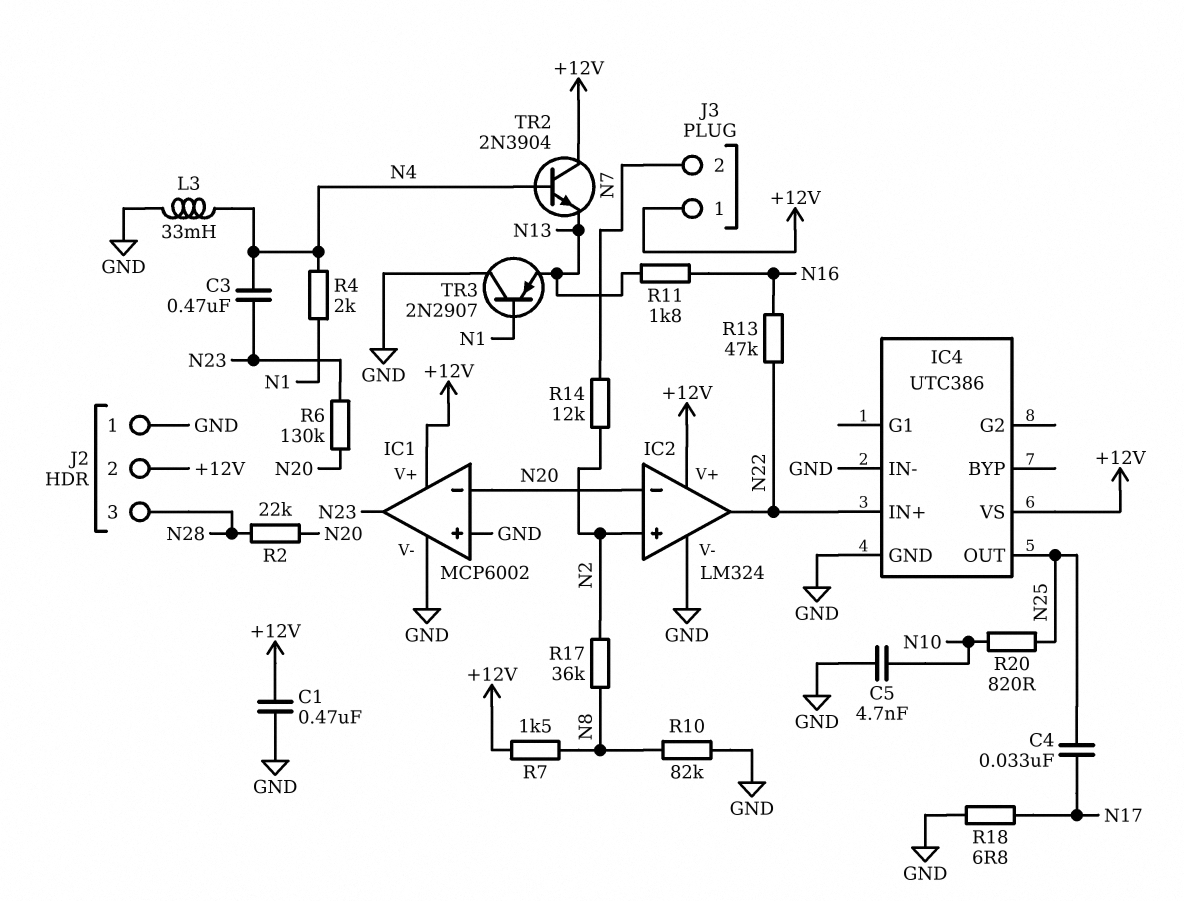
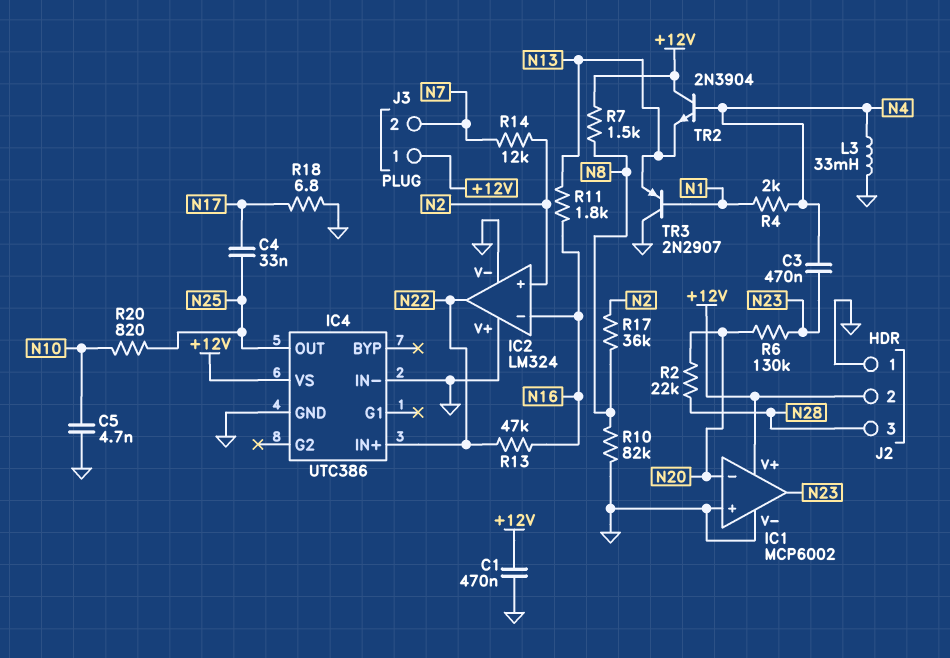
IC2 pin V+: +12V -> GND
IC2 pin in-: N20 -> N16

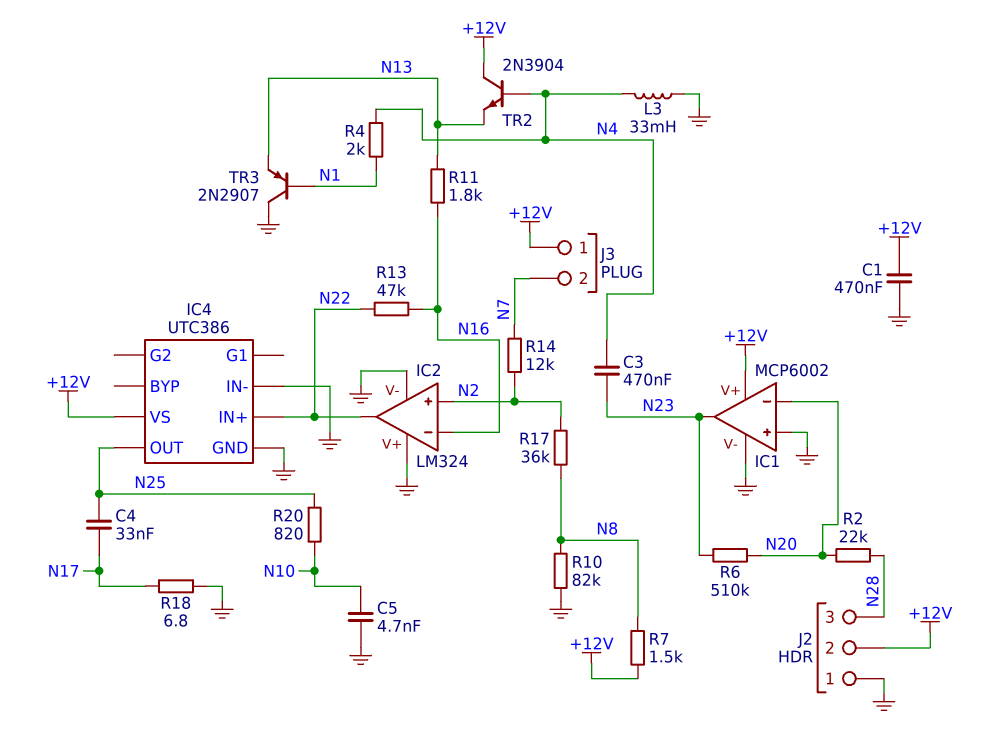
R6: 130k (N20, N23) -> 510k (N20, N23)

